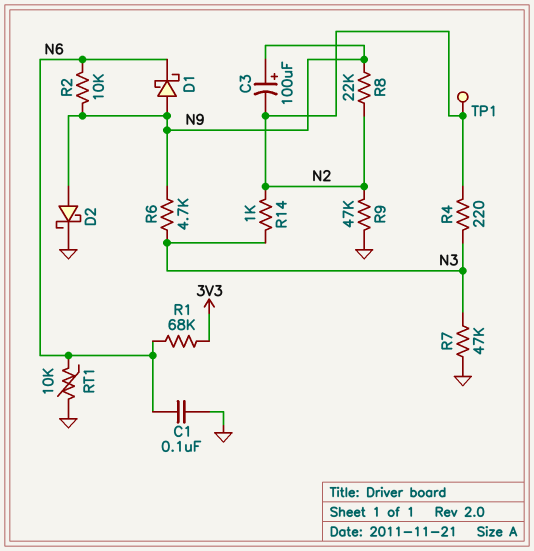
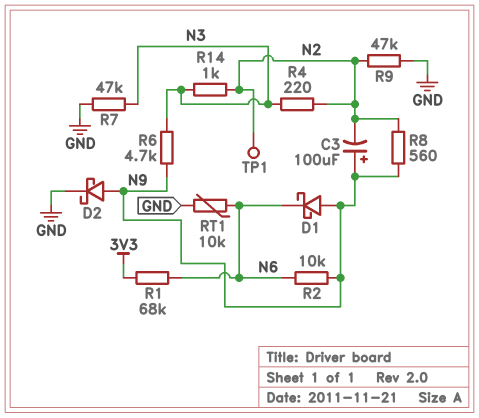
C1: 100nF (GND, N6) -> none
R8: 22k (N2, N9) -> 560 (N2, N9)

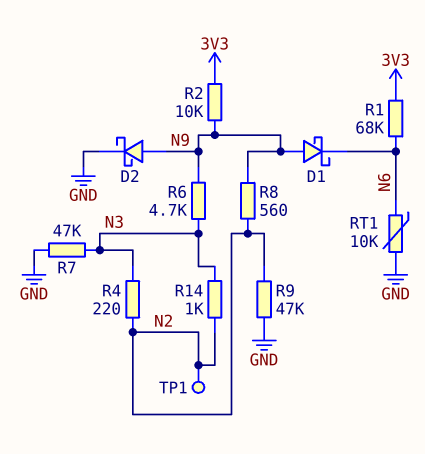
C3: 100uF (plus N9, minus N2) -> none
R2: 10k (N6, N9) -> 10k (3V3, N9)

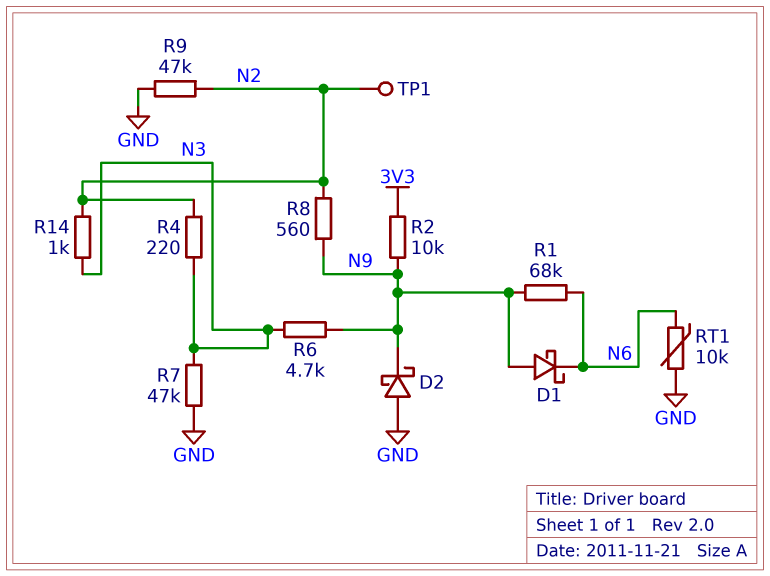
D2: schottky (A N9, K GND) -> schottky (A GND, K N9)
R1: 68k (3V3, N6) -> 68k (N6, N9)

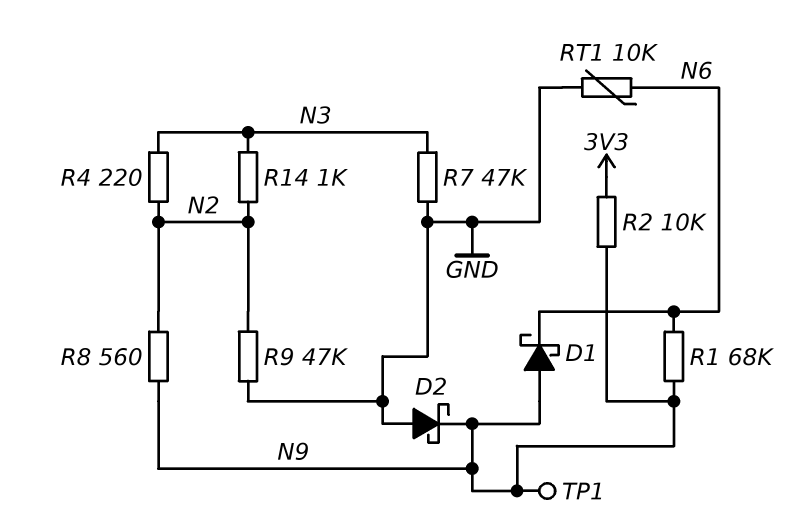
R6: 4.7k (N3, N9) -> none
TP1: test point (N2) -> test point (N9)

